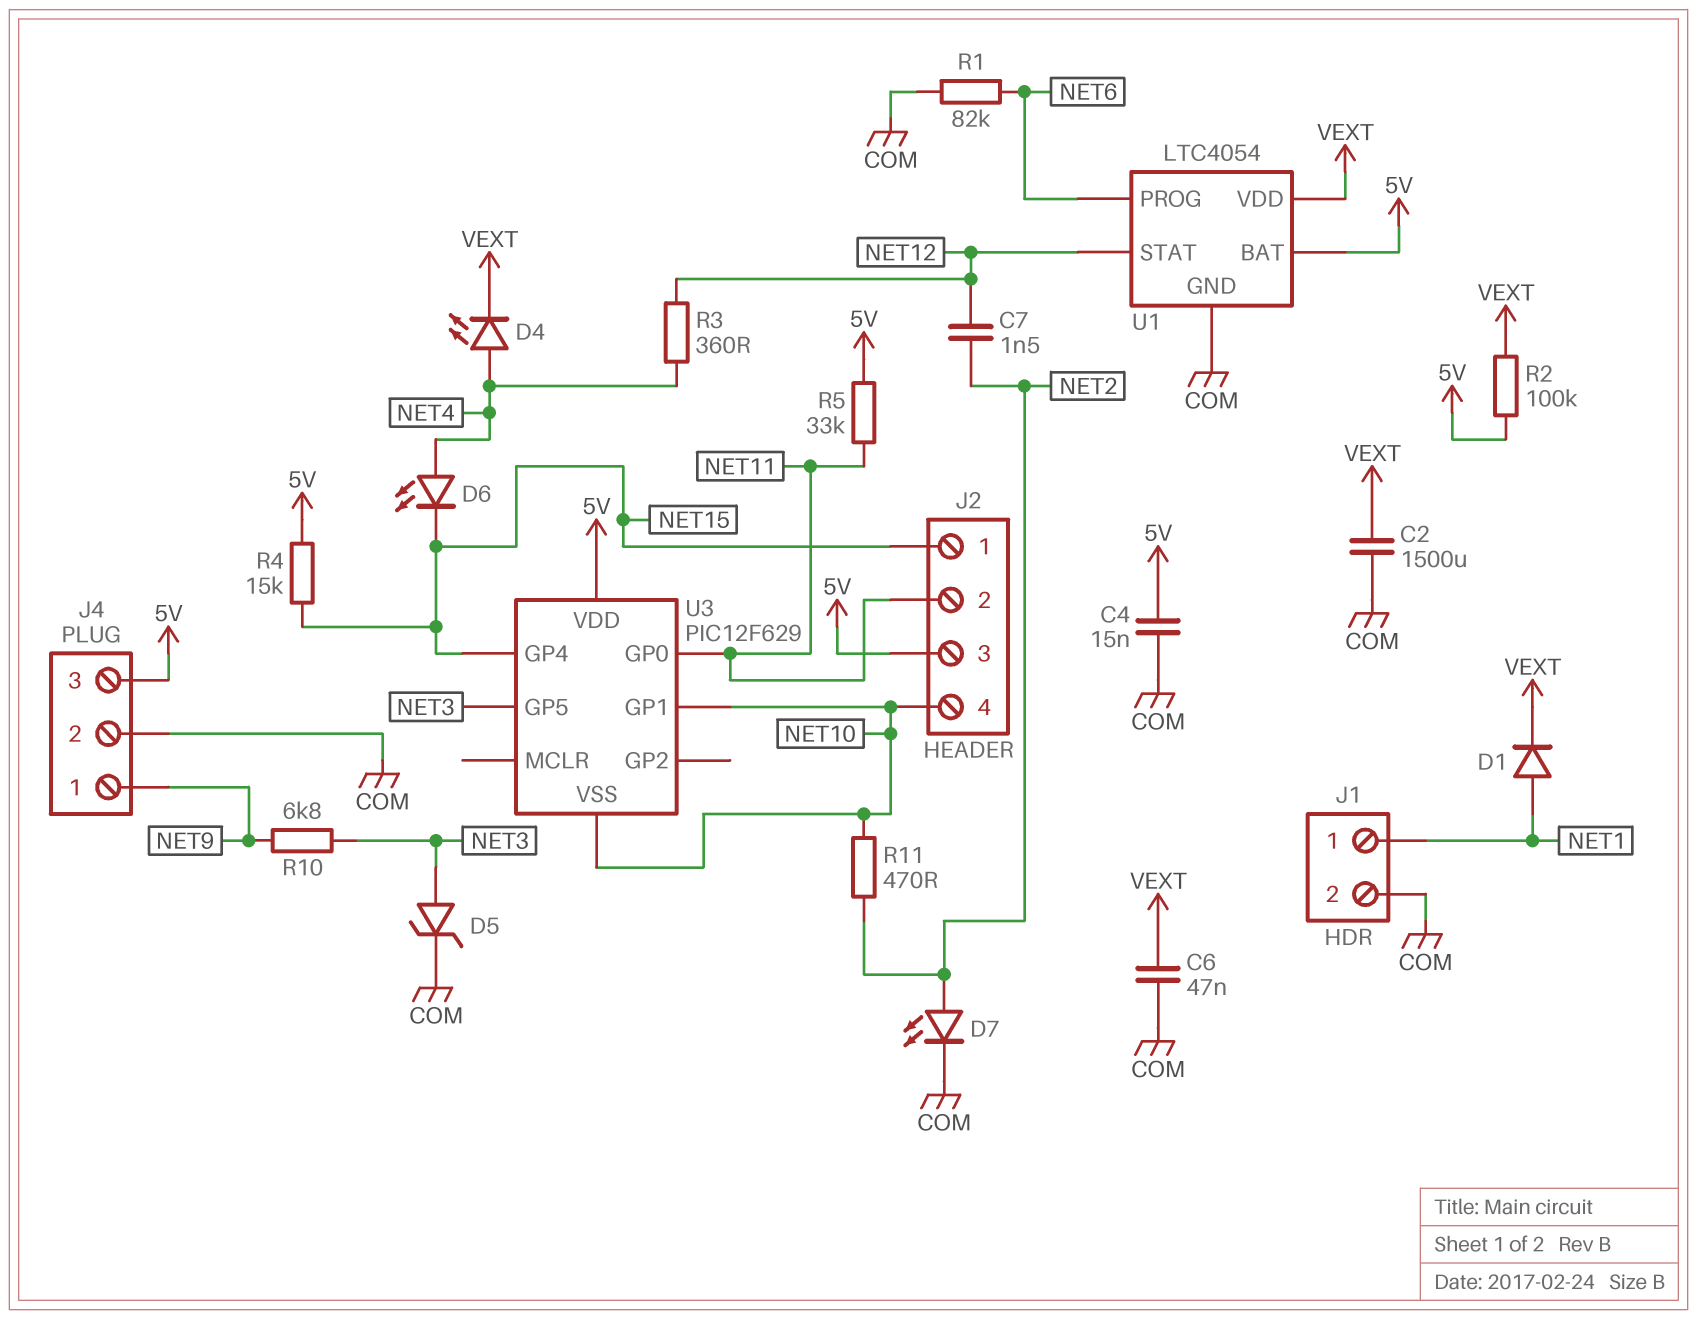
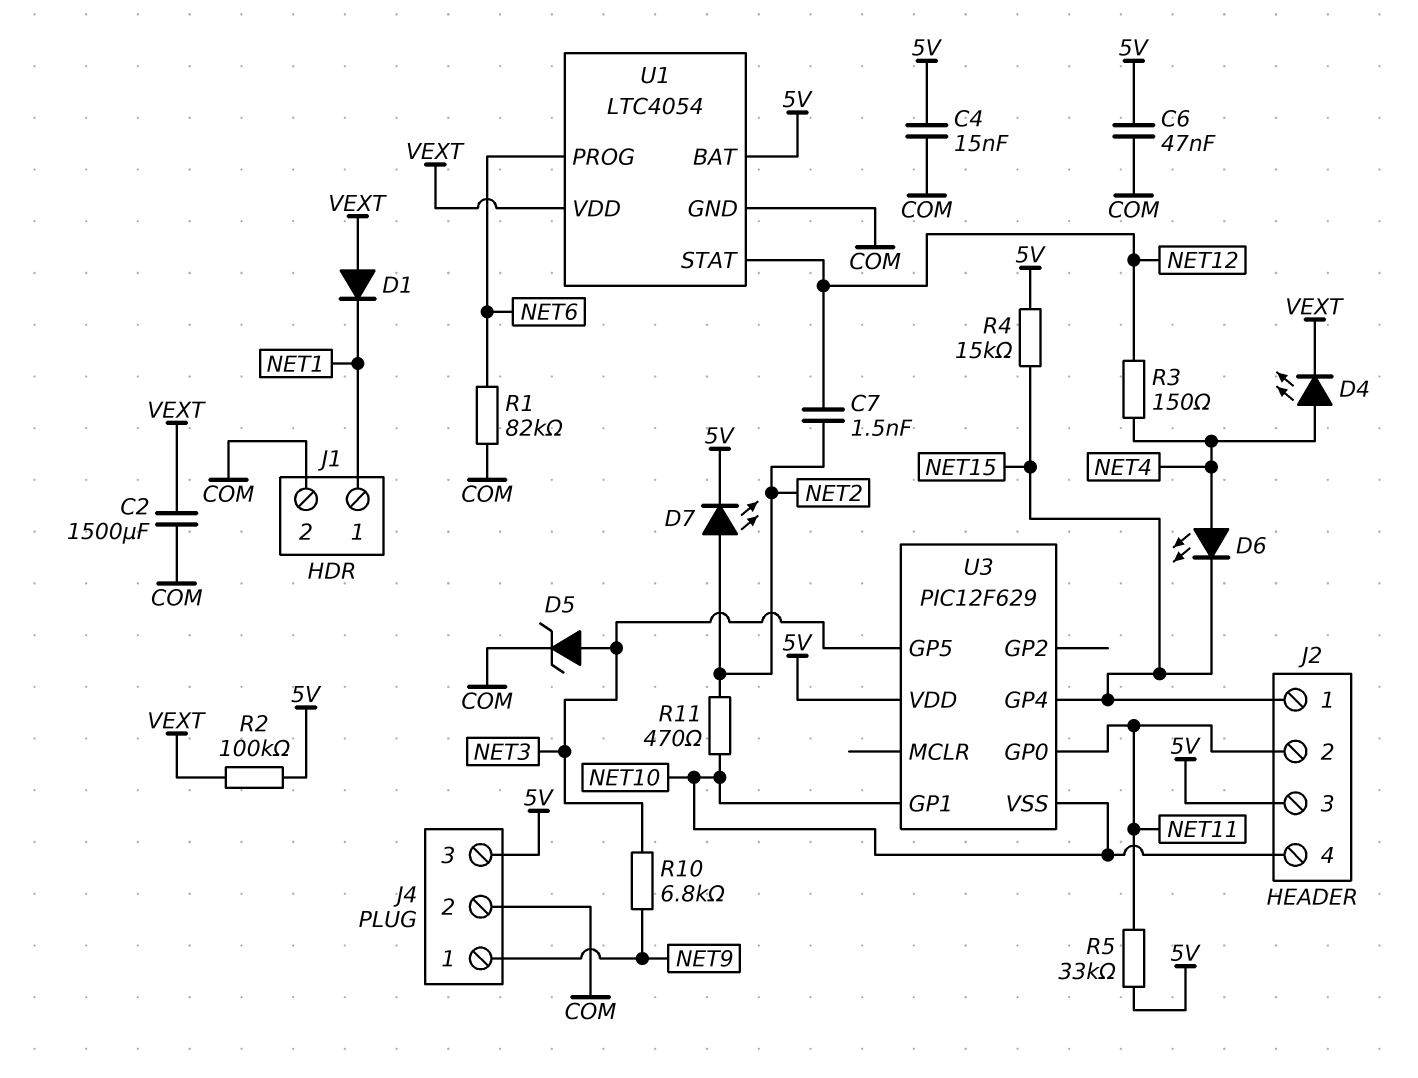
C6: 47nF (COM, VEXT) -> 47nF (5V, COM)
D1: diode (A NET1, K VEXT) -> diode (A VEXT, K NET1)
D7: LED (A NET2, K COM) -> LED (A NET2, K 5V)
R3: 360 (NET4, NET12) -> 150 (NET4, NET12)

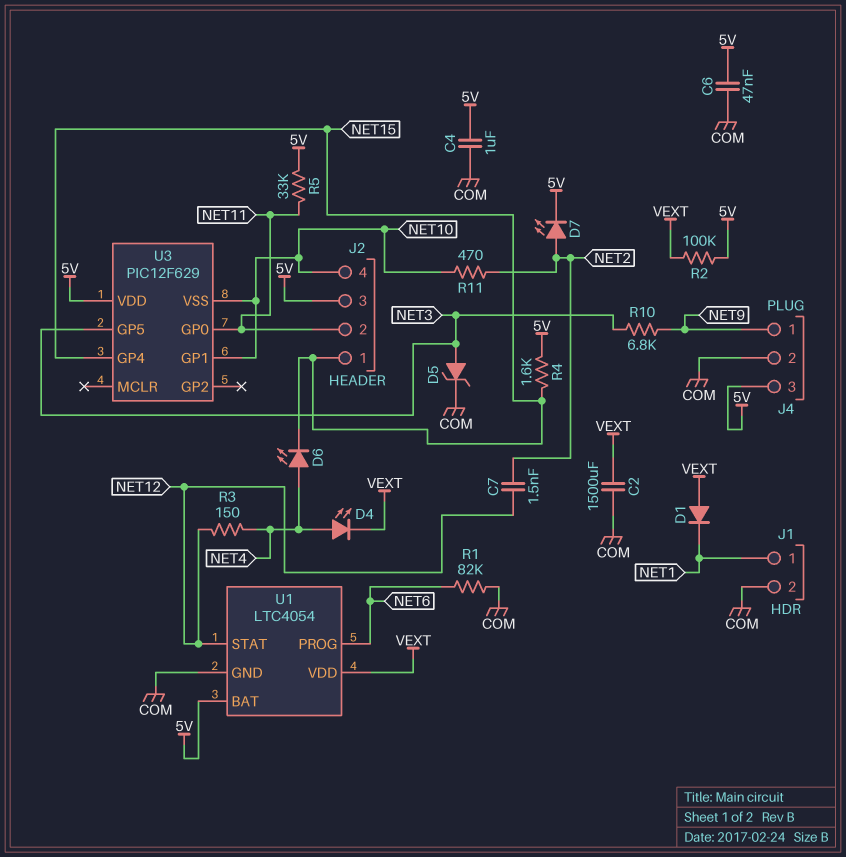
C4: 15nF (5V, COM) -> 1uF (5V, COM)
R4: 15k (5V, NET15) -> 1.6k (5V, NET15)

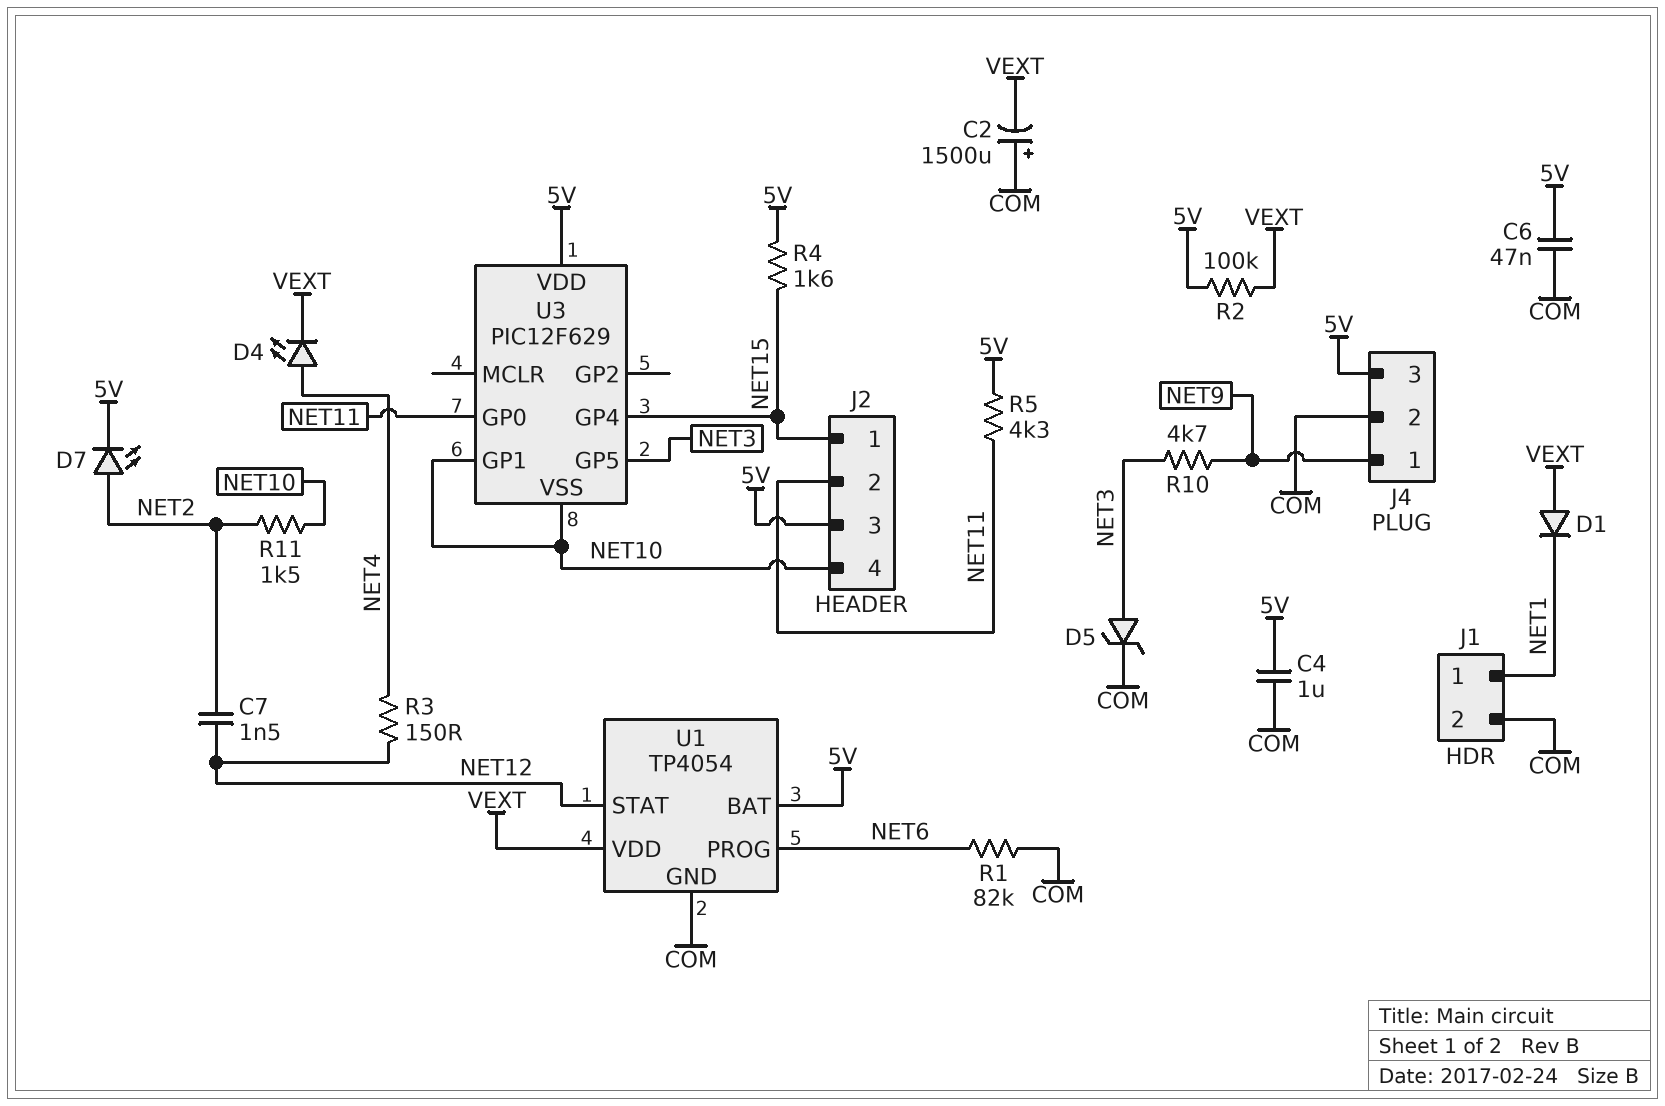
C2: 1500uF (COM, VEXT) -> 1500uF (plus COM, minus VEXT)
D6: LED (A NET4, K NET15) -> none
R5: 33k (5V, NET11) -> 4.3k (5V, NET11)
R10: 6.8k (NET3, NET9) -> 4.7k (NET3, NET9)
R11: 470 (NET2, NET10) -> 1.5k (NET2, NET10)
U1: LTC4054 -> TP4054

